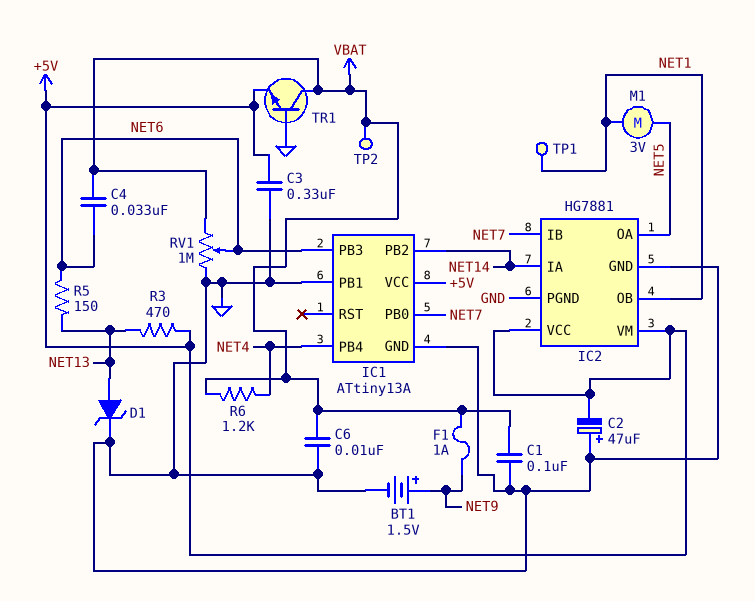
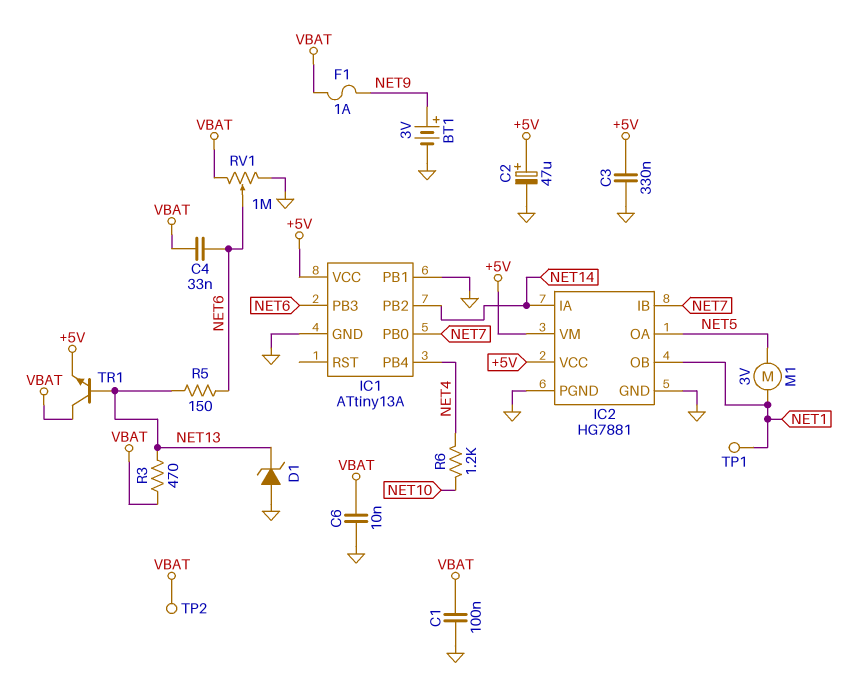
BT1: 1.5V (plus NET9, minus GND) -> 3V (plus NET9, minus GND)
C2: 47uF (plus GND, minus +5V) -> 47uF (plus +5V, minus GND)
D1: zener (A NET13, K GND) -> zener (A GND, K NET13)
R3: 470 (+5V, NET13) -> 470 (NET13, VBAT)
R6: 1.2k (NET4, VBAT) -> 1.2k (NET4, NET10)
TR1: NPN (B GND, C VBAT, E +5V) -> NPN (B NET13, C VBAT, E +5V)

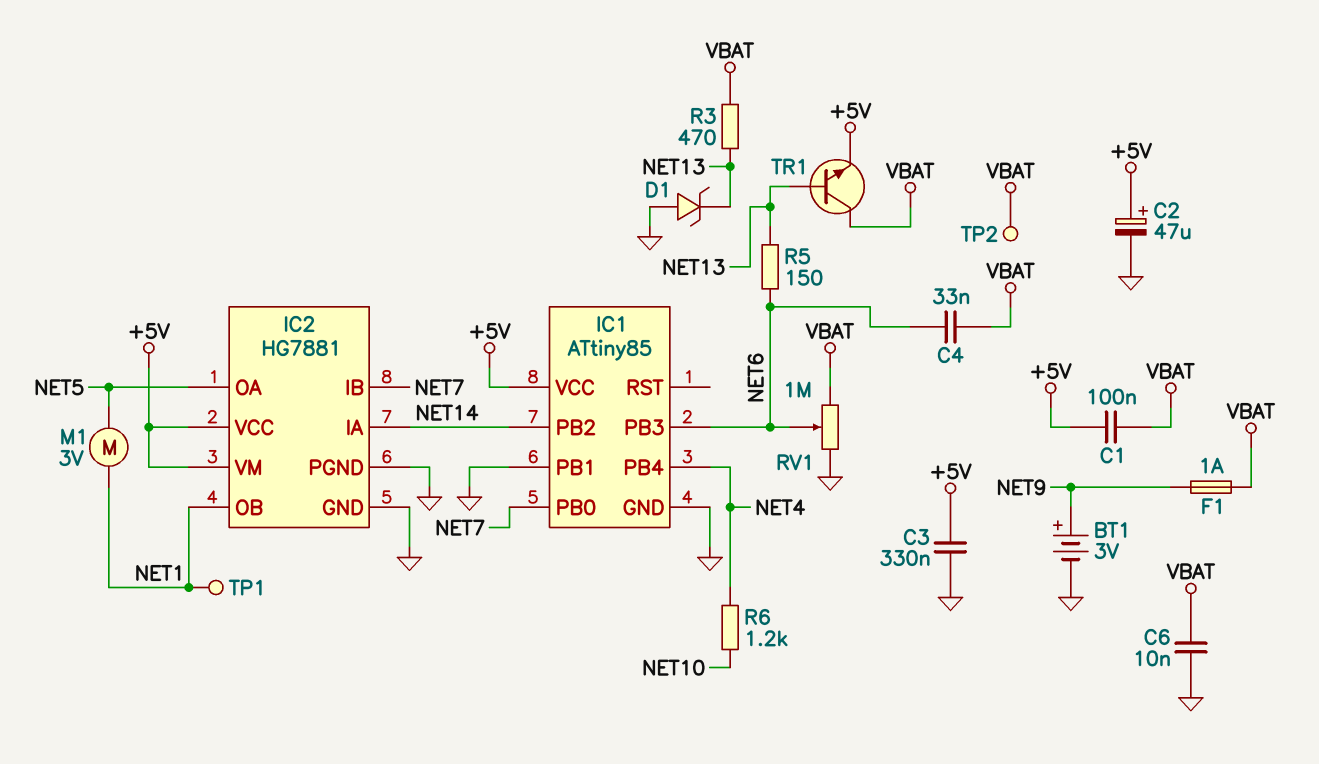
C1: 100nF (GND, VBAT) -> 100nF (+5V, VBAT)
IC1: ATtiny13A -> ATtiny85

